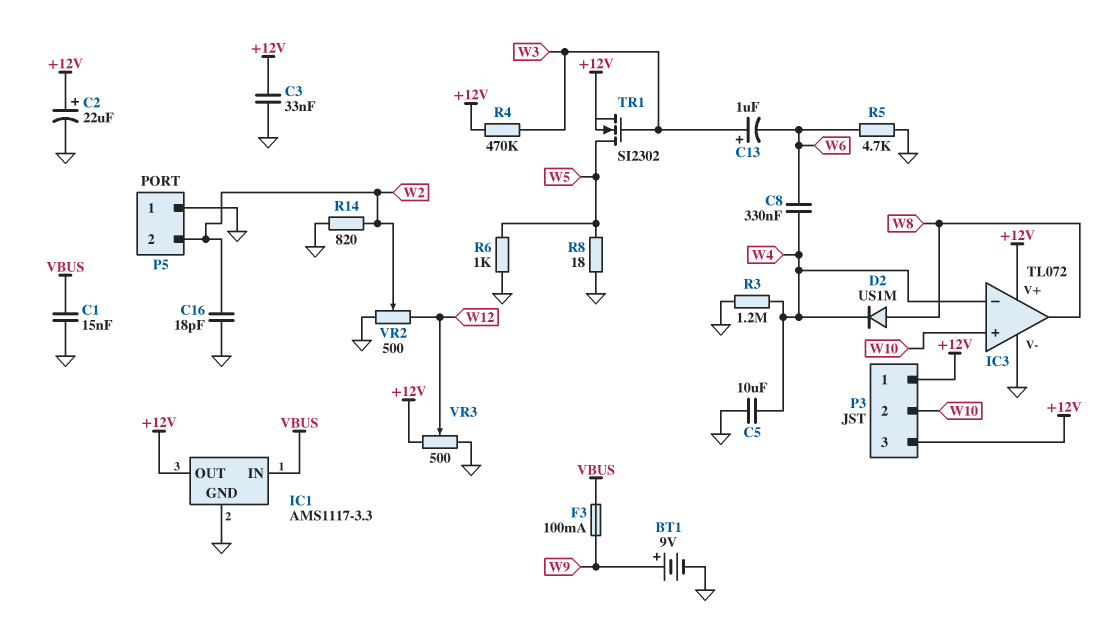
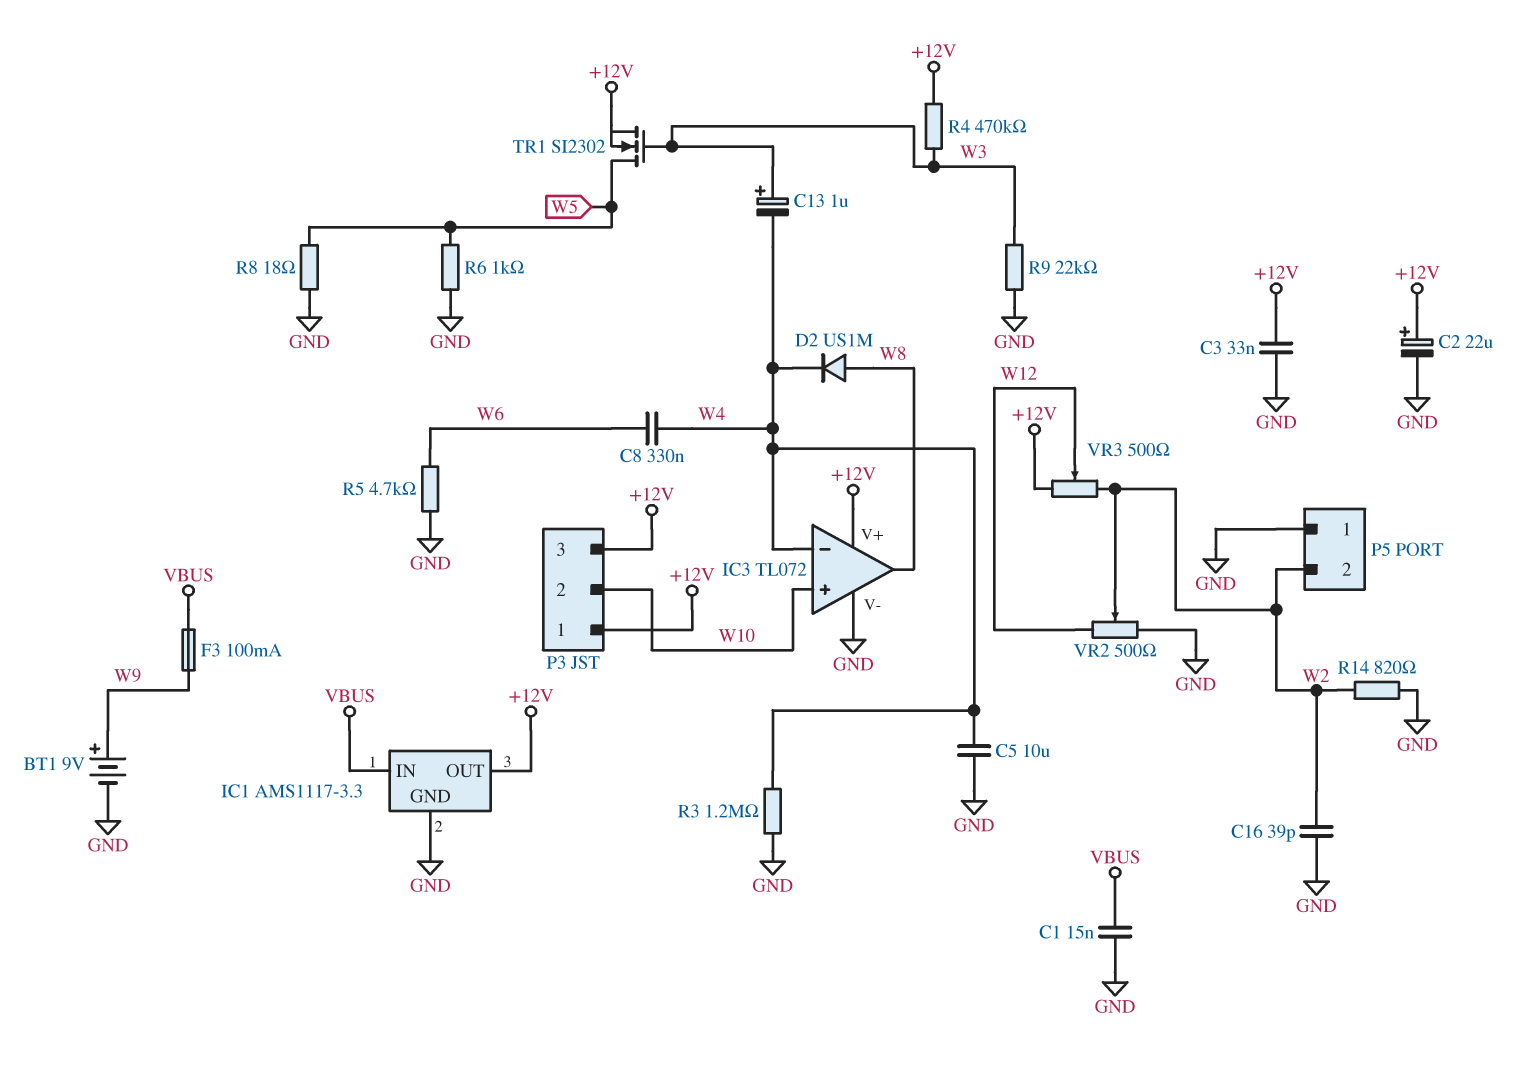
C13: 1uF (plus W3, minus W6) -> 1uF (plus W3, minus W4)
C16: 18pF (GND, W2) -> 39pF (GND, W2)
R9: none -> 22k (GND, W3)
VR3: 500 (+12V, GND, wiper W12) -> 500 (+12V, W2, wiper W12)

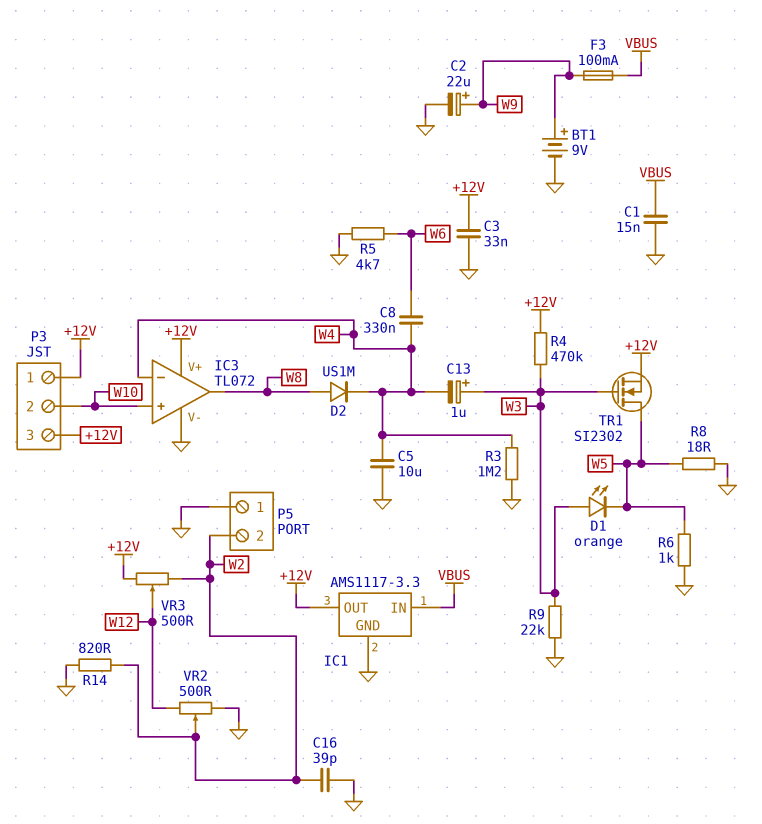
C2: 22uF (plus +12V, minus GND) -> 22uF (plus W9, minus GND)
D1: none -> LED orange (A W3, K W5)

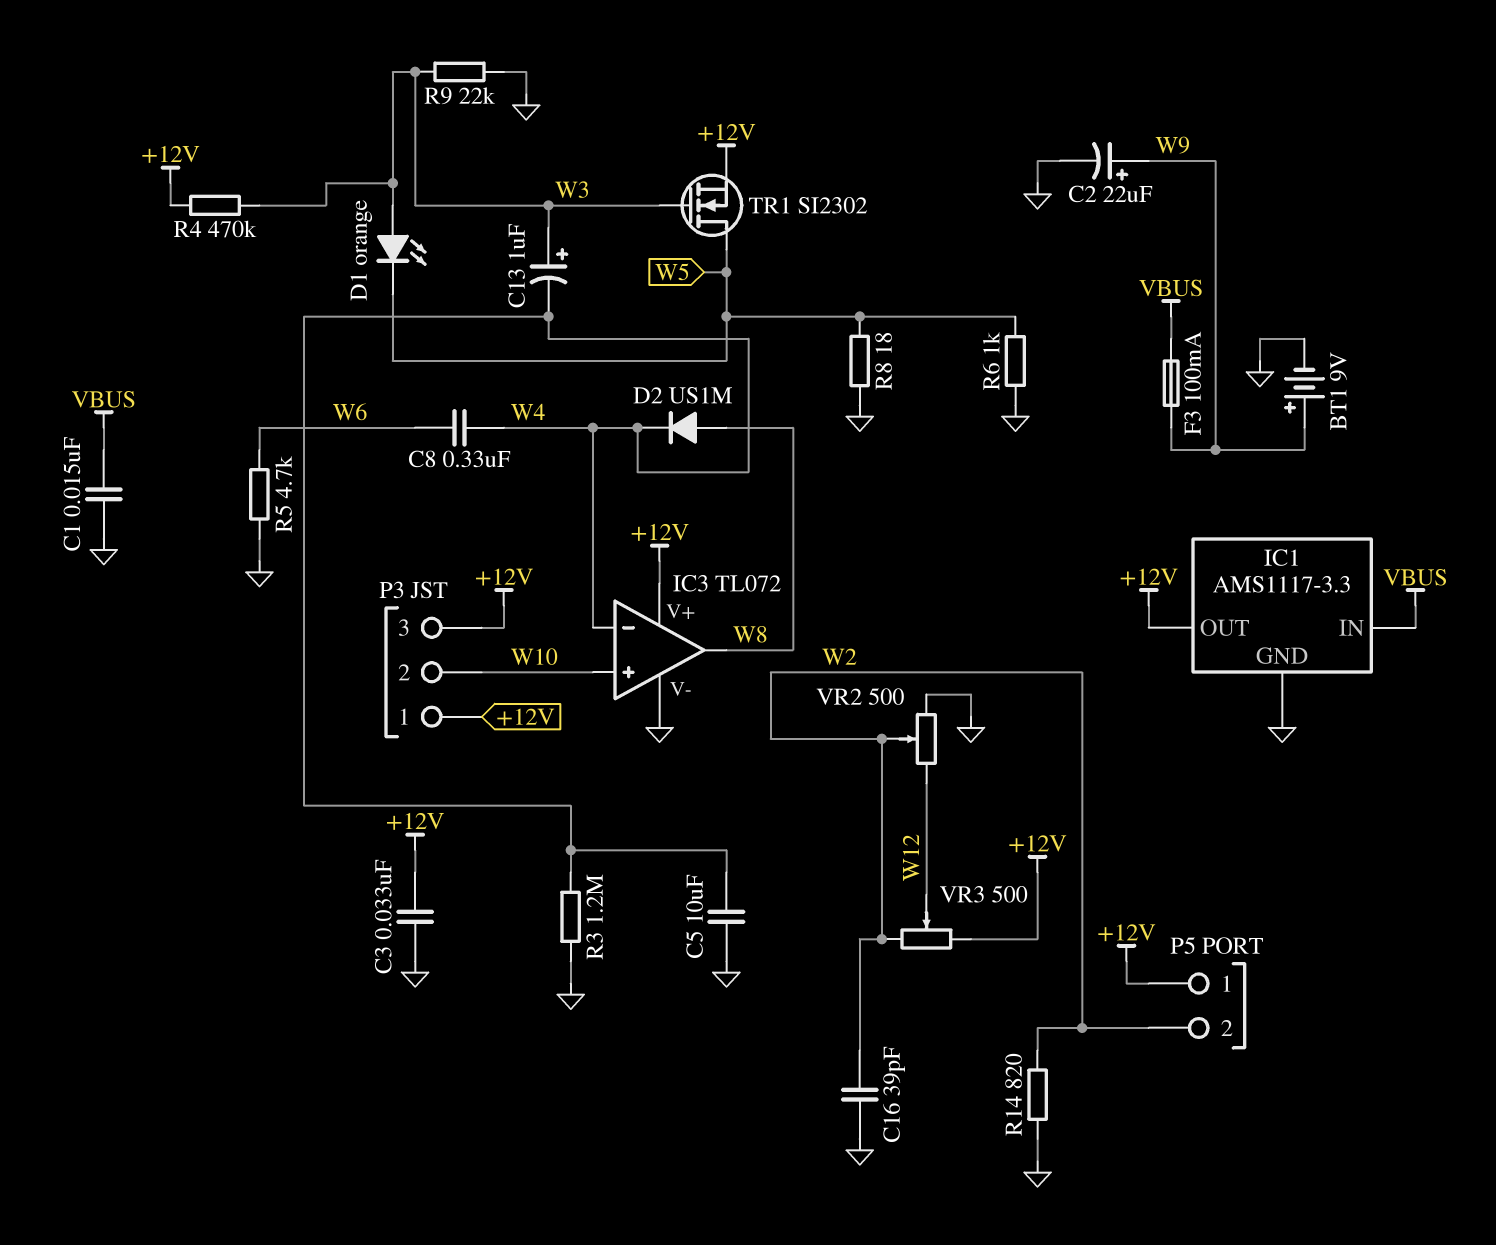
P5 pin 1: GND -> +12V

